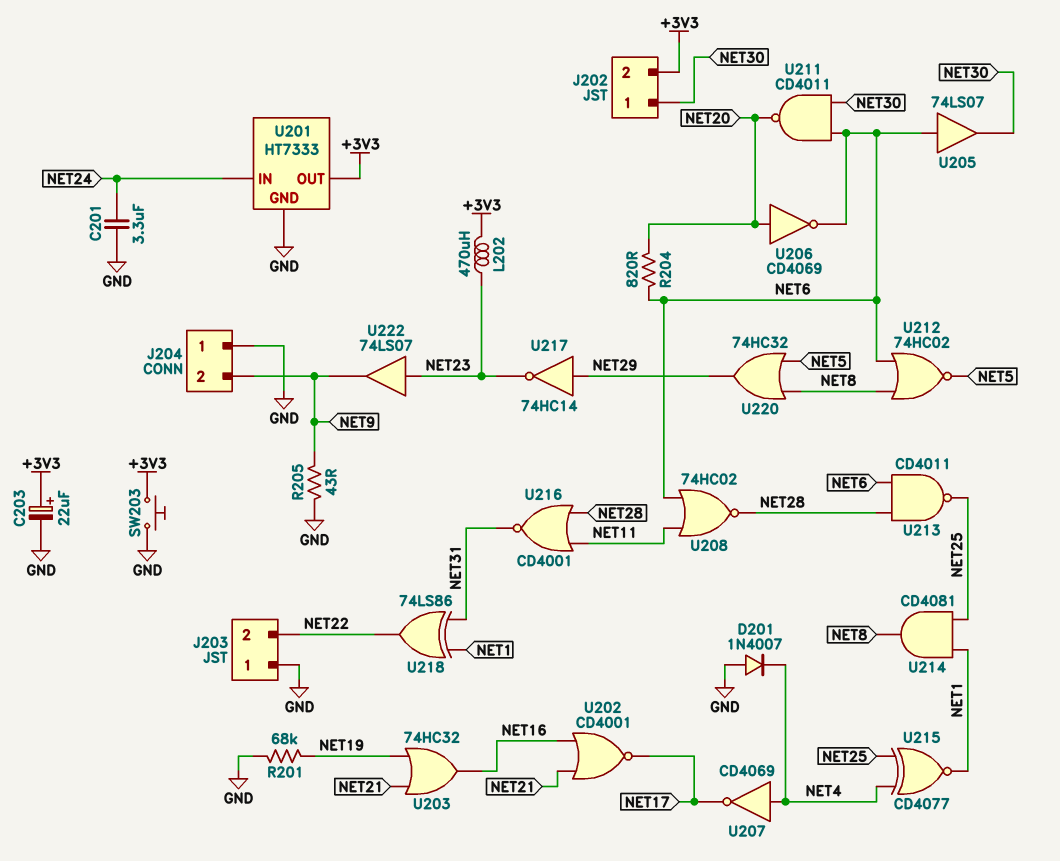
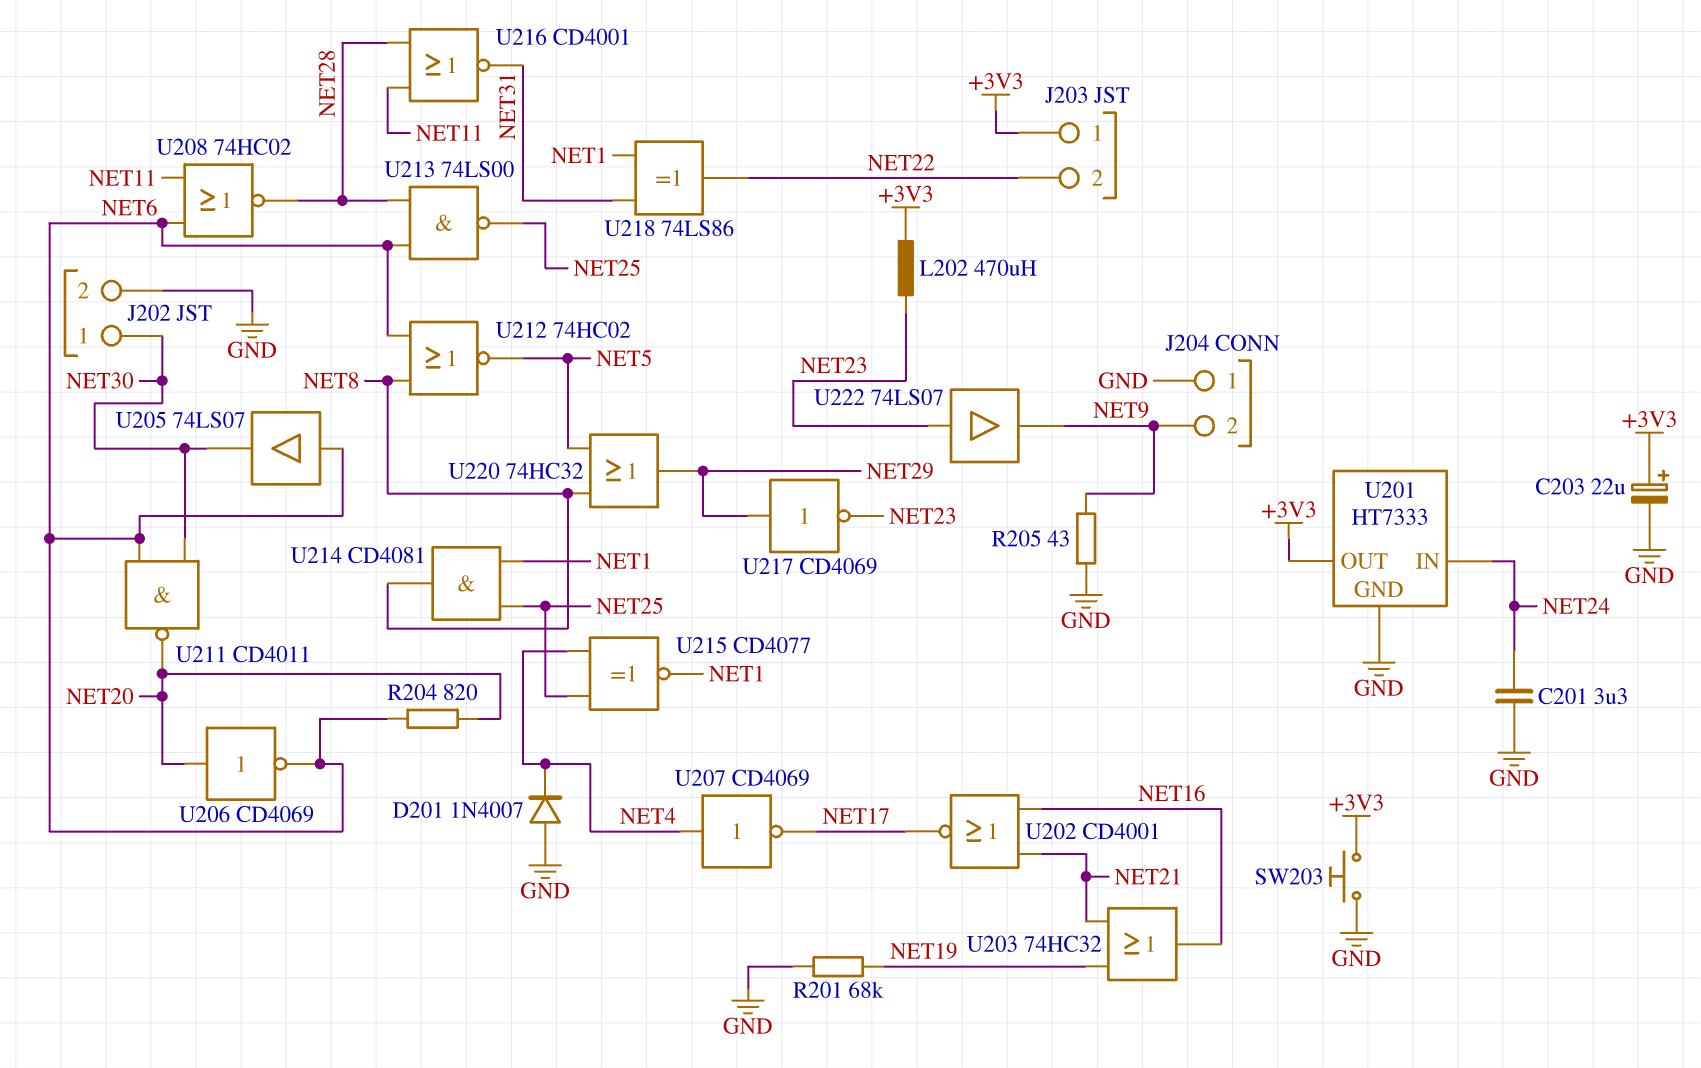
J202 pin 2: +3V3 -> GND
J203 pin 1: GND -> +3V3
U213: NAND CD4011 (in NET6, in NET28, out NET25) -> NAND 74LS00 (in NET6, in NET28, out NET25)
U217: NOT 74HC14 (in NET29, out NET23) -> NOT CD4069 (in NET29, out NET23)

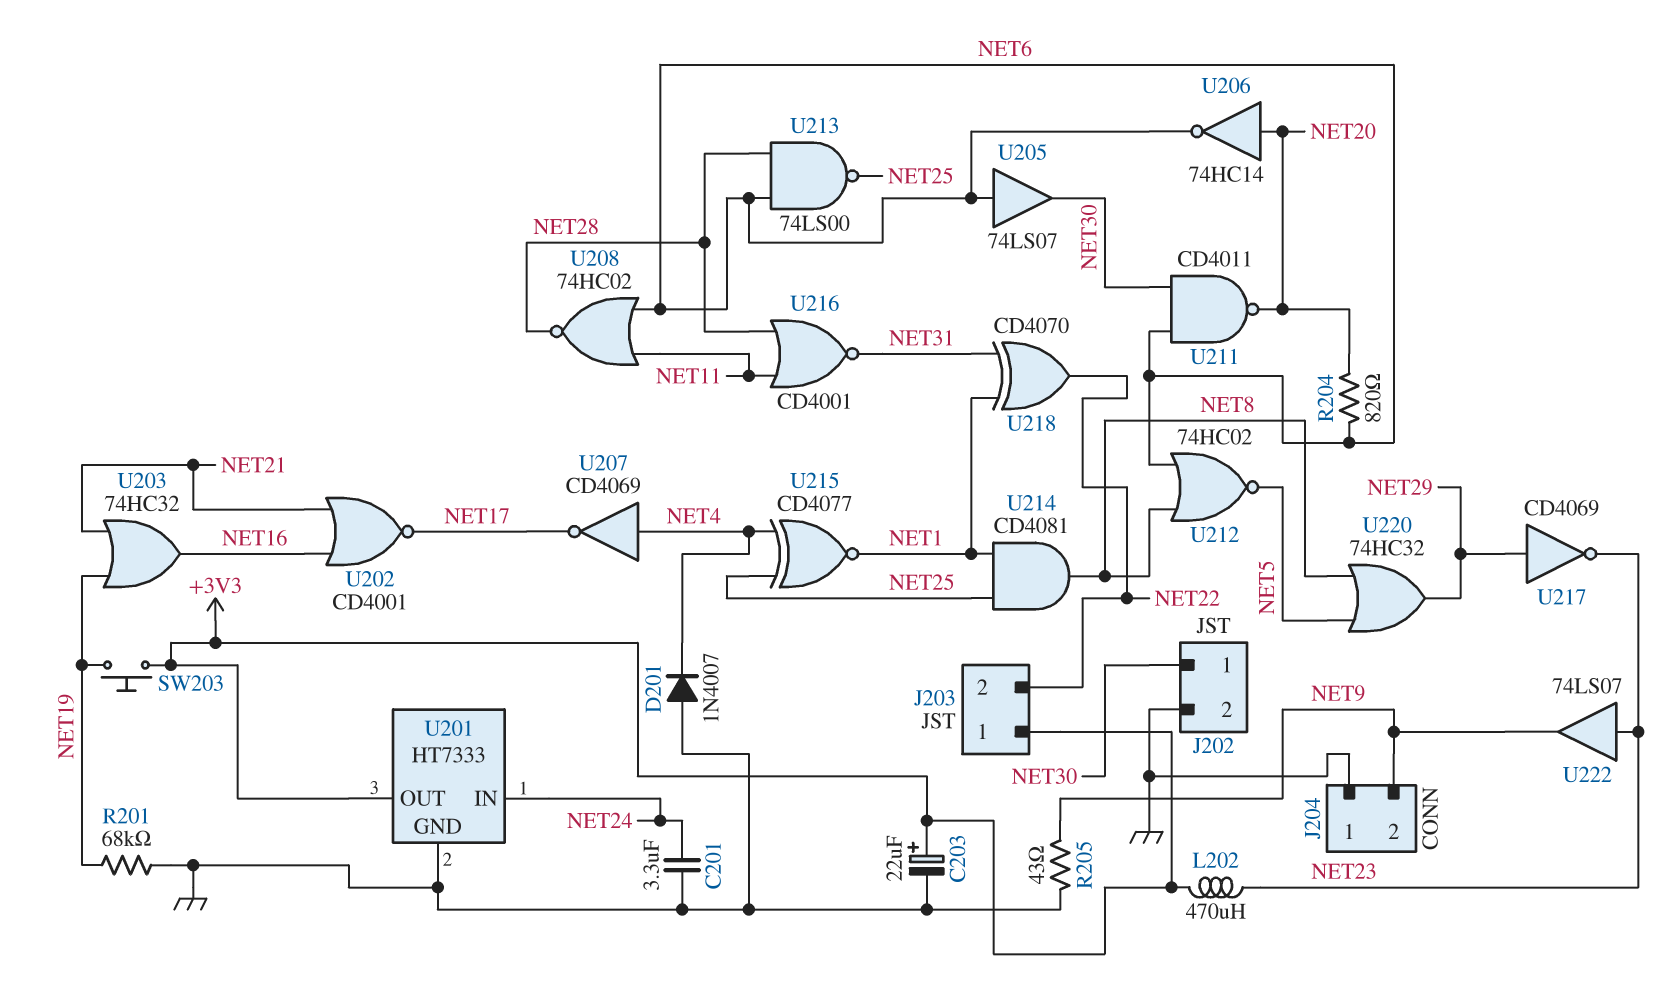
SW203: button (+3V3, GND) -> button (+3V3, NET19)
U206: NOT CD4069 (in NET20, out NET6) -> NOT 74HC14 (in NET20, out NET6)
U218: XOR 74LS86 (in NET1, in NET31, out NET22) -> XOR CD4070 (in NET1, in NET31, out NET22)

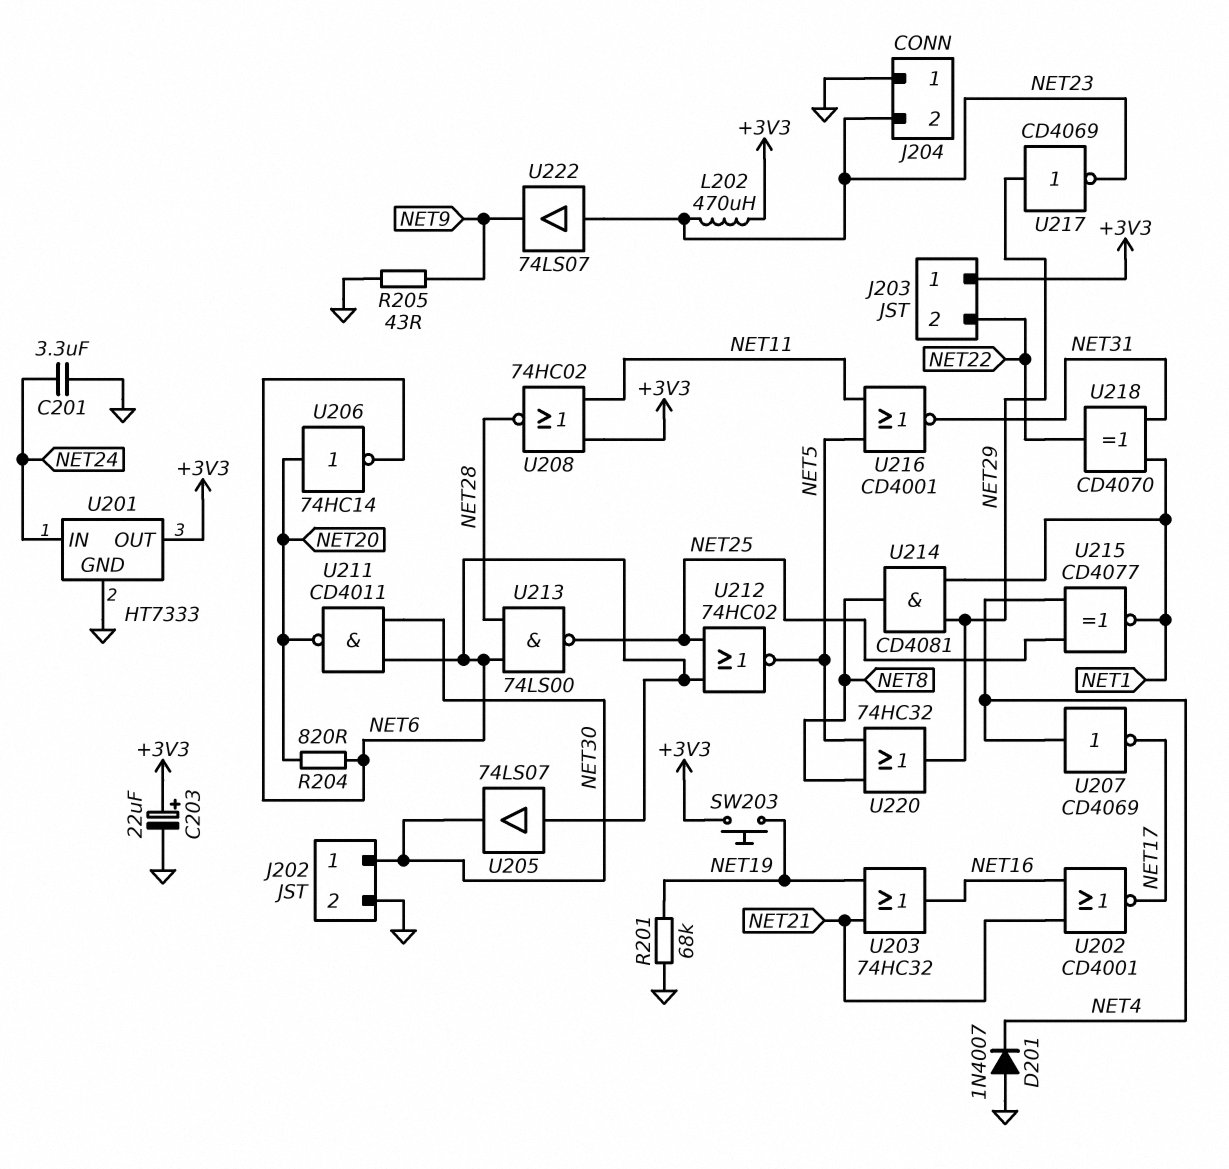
J204 pin 2: NET9 -> NET23
U208: NOR 74HC02 (in NET6, in NET11, out NET28) -> NOR 74HC02 (in +3V3, in NET11, out NET28)
U212: NOR 74HC02 (in NET6, in NET8, out NET5) -> NOR 74HC02 (in NET6, in NET25, out NET5)
U214: AND CD4081 (in NET1, in NET25, out NET8) -> AND CD4081 (in NET1, in NET29, out NET8)
U216: NOR CD4001 (in NET11, in NET28, out NET31) -> NOR CD4001 (in NET5, in NET11, out NET31)

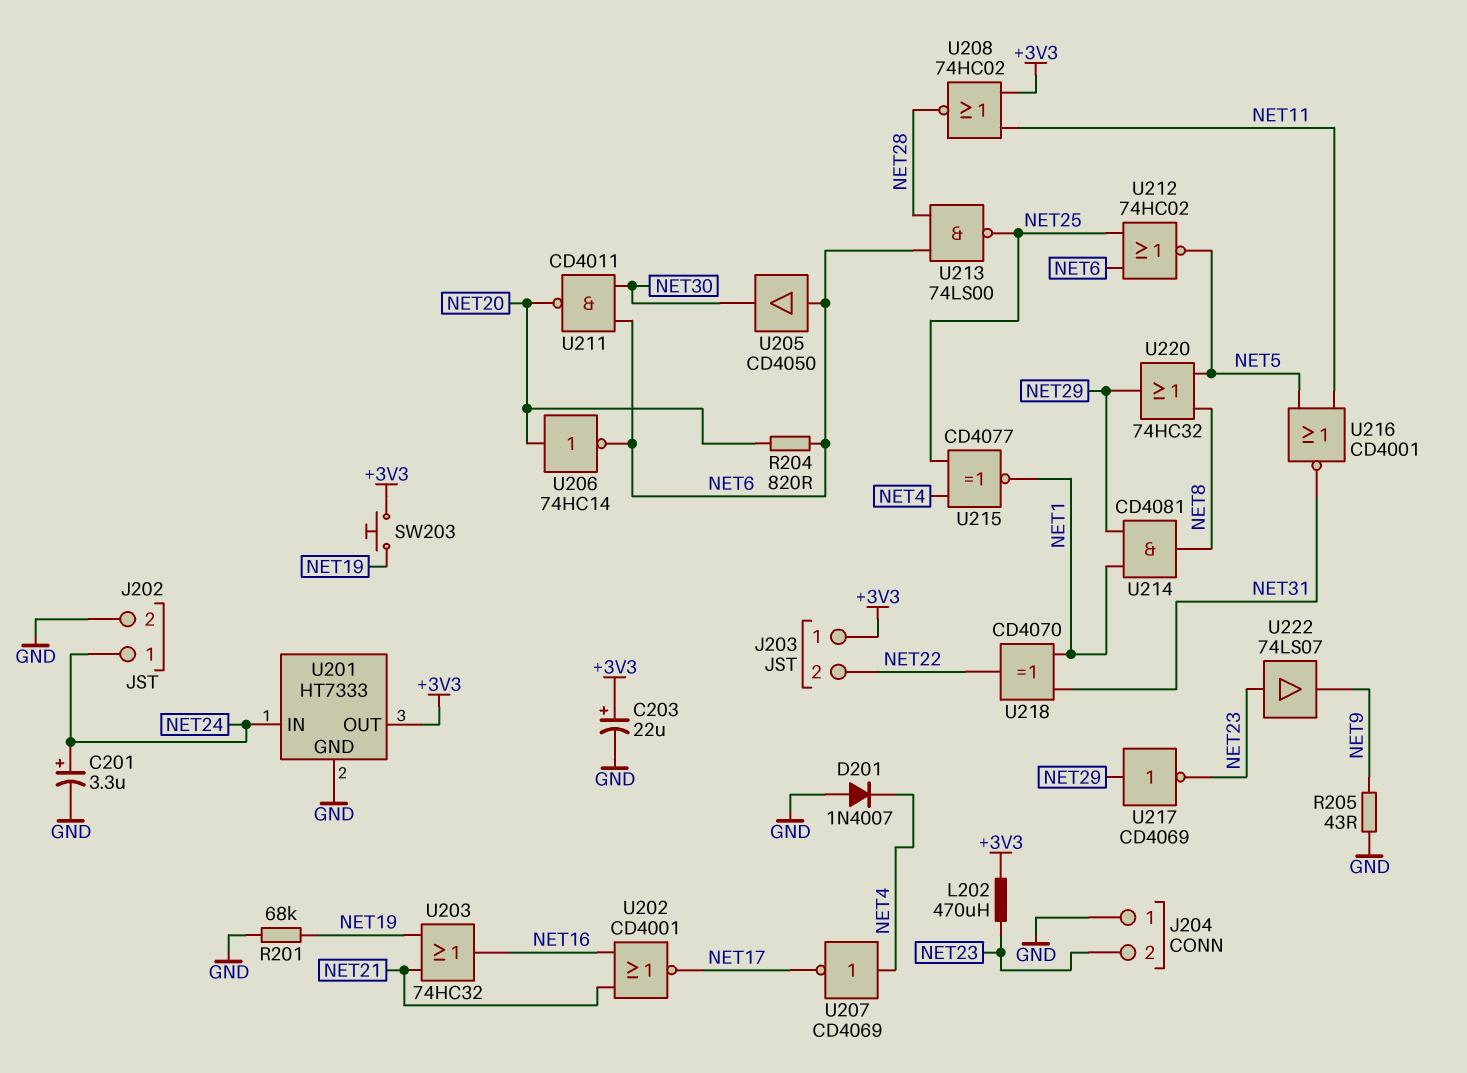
C201: 3.3uF (GND, NET24) -> 3.3uF (plus NET24, minus GND)
J202 pin 1: NET30 -> NET24
U205: buffer 74LS07 (in NET6, out NET30) -> buffer CD4050 (in NET6, out NET30)

